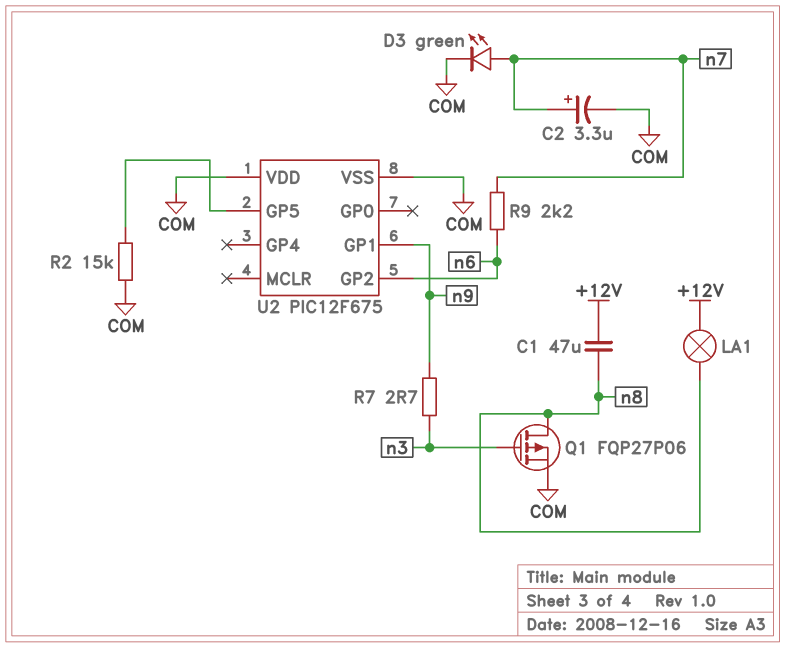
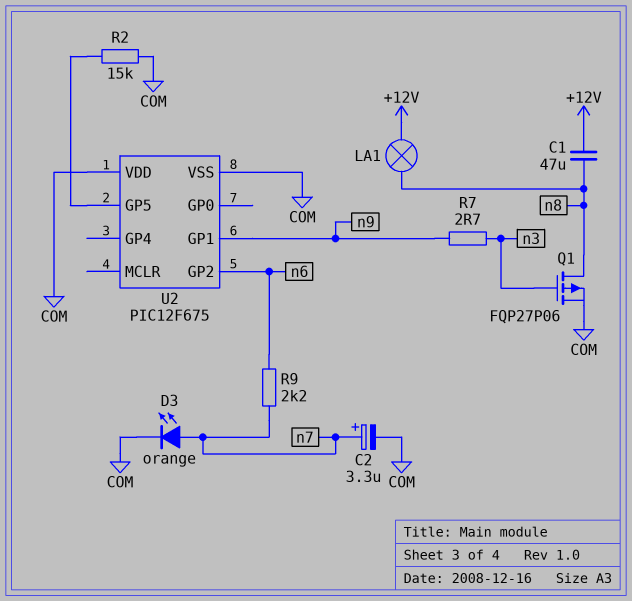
D3: LED green (A n7, K COM) -> LED orange (A n7, K COM)

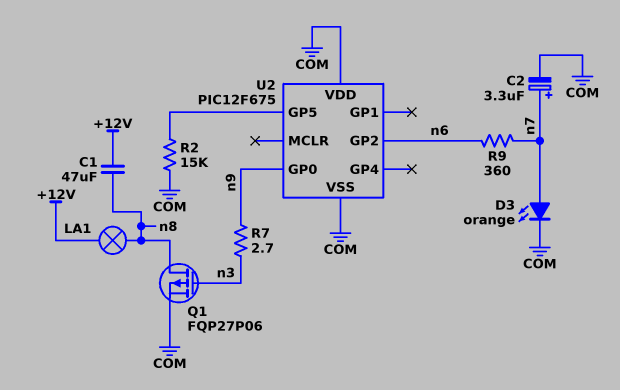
R9: 2.2k (n6, n7) -> 360 (n6, n7)
U2 pin GP0: none -> n9
U2 pin GP1: n9 -> none

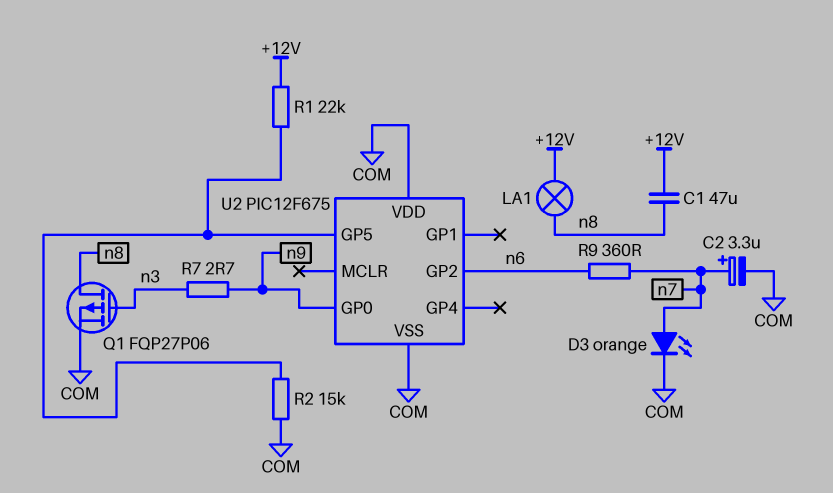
R1: none -> 22k (+12V, U2/GP5)

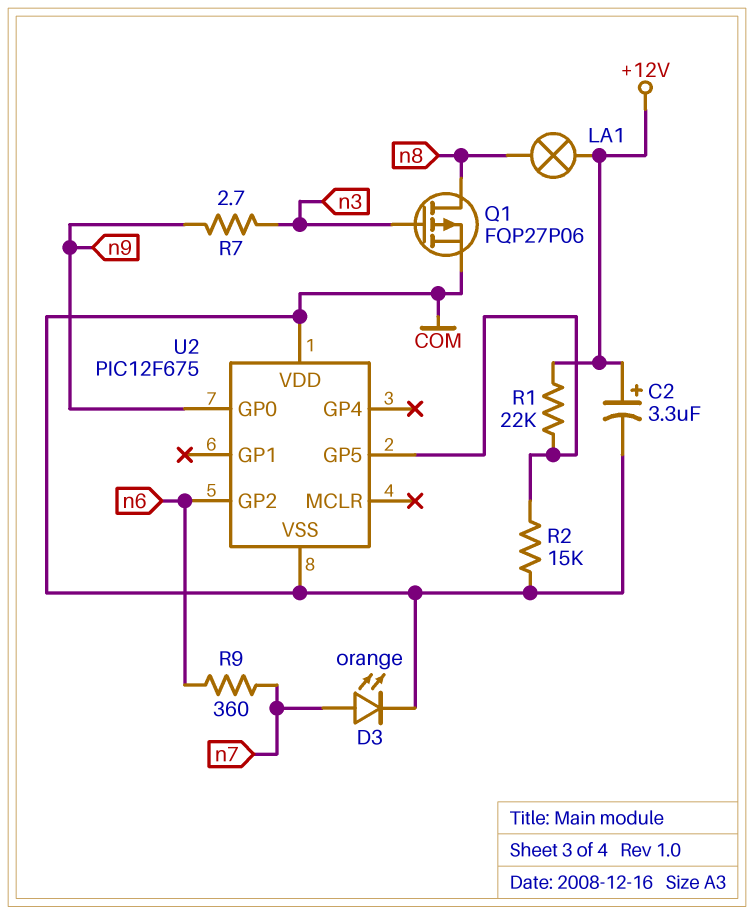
C1: 47uF (+12V, n8) -> none
C2: 3.3uF (plus n7, minus COM) -> 3.3uF (plus +12V, minus COM)

